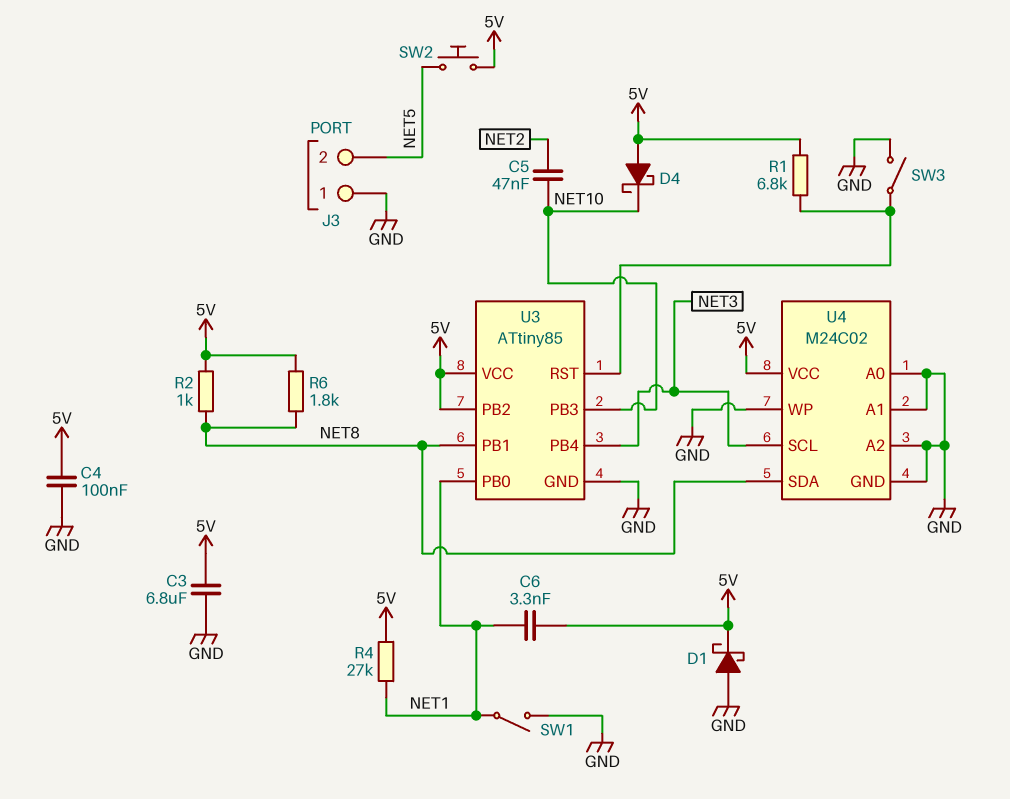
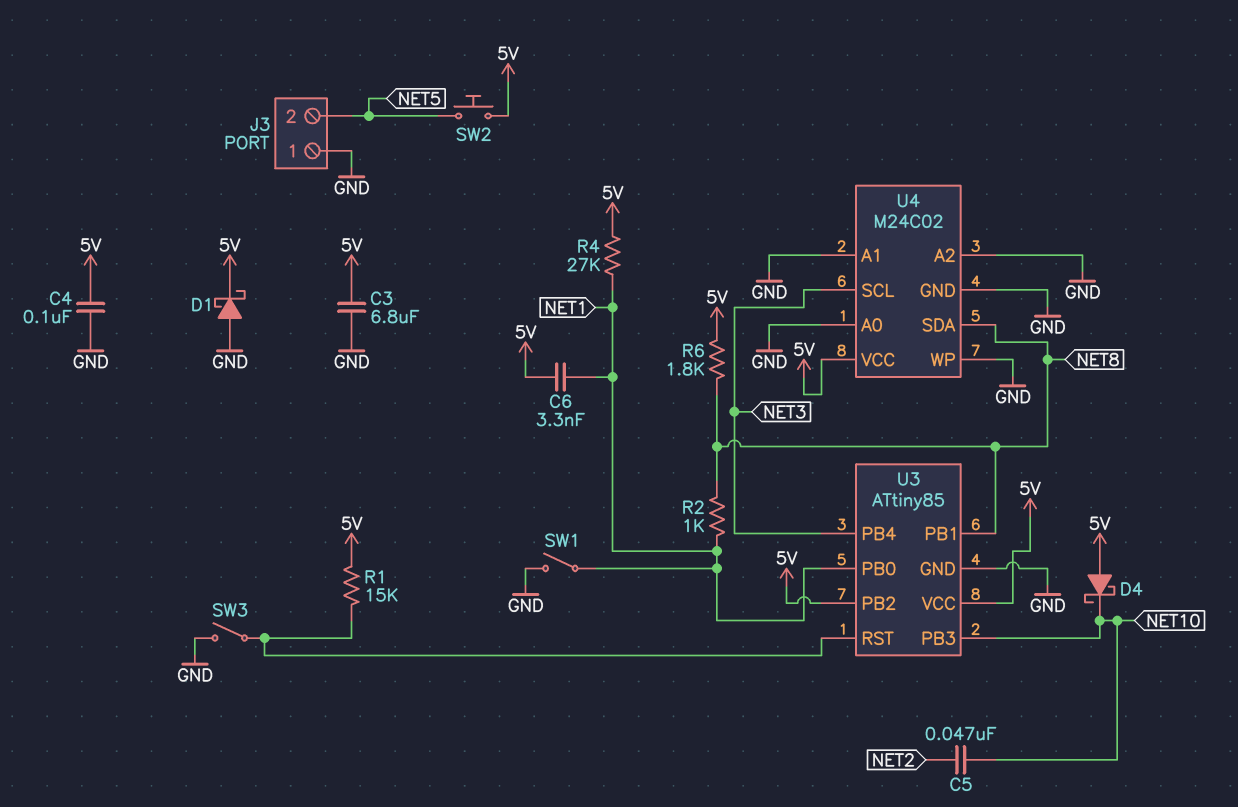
R1: 6.8k (5V, U3/RST) -> 15k (5V, U3/RST)
R2: 1k (5V, NET8) -> 1k (NET1, NET8)

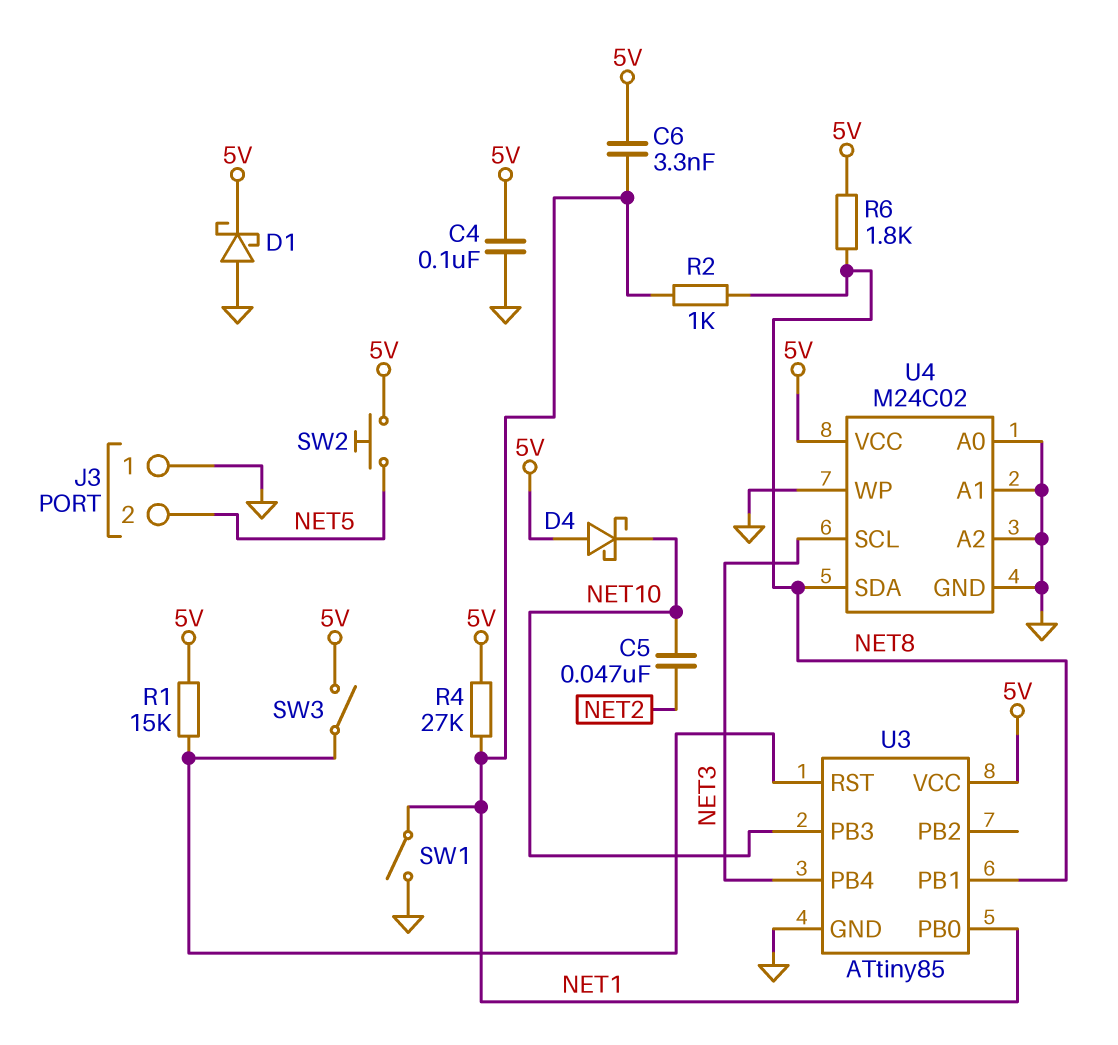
C3: 6.8uF (5V, GND) -> none
SW3: switch (GND, U3/RST) -> switch (5V, U3/RST)
U3 pin PB2: 5V -> none

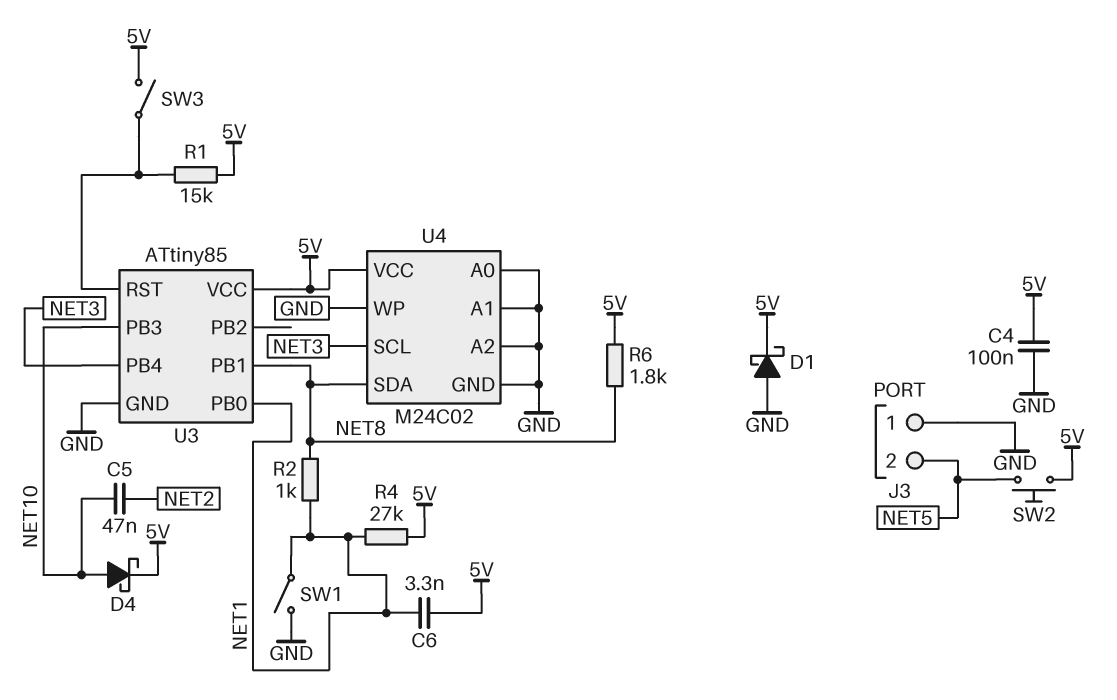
D4: schottky (A 5V, K NET10) -> schottky (A NET10, K 5V)

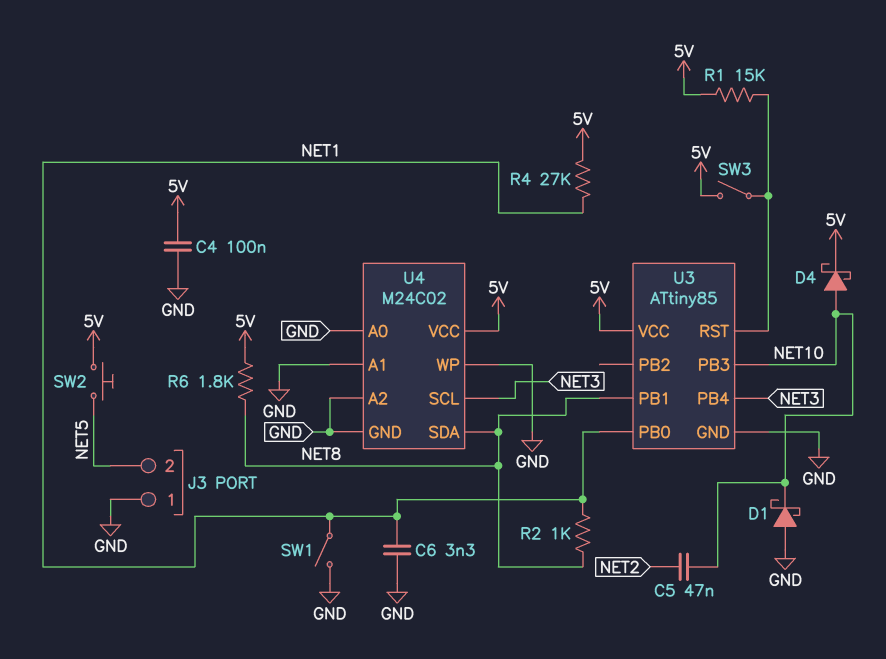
C6: 3.3nF (5V, NET1) -> 3.3nF (GND, NET1)
D1: schottky (A GND, K 5V) -> schottky (A GND, K NET10)

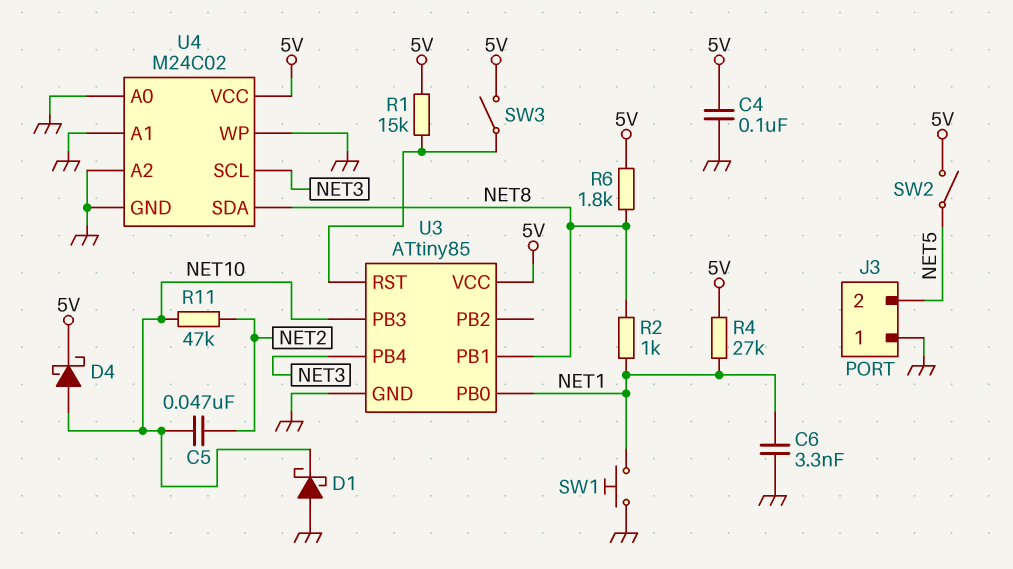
R11: none -> 47k (NET2, NET10)
SW1: switch (GND, NET1) -> button (GND, NET1)
SW2: button (5V, NET5) -> switch (5V, NET5)

